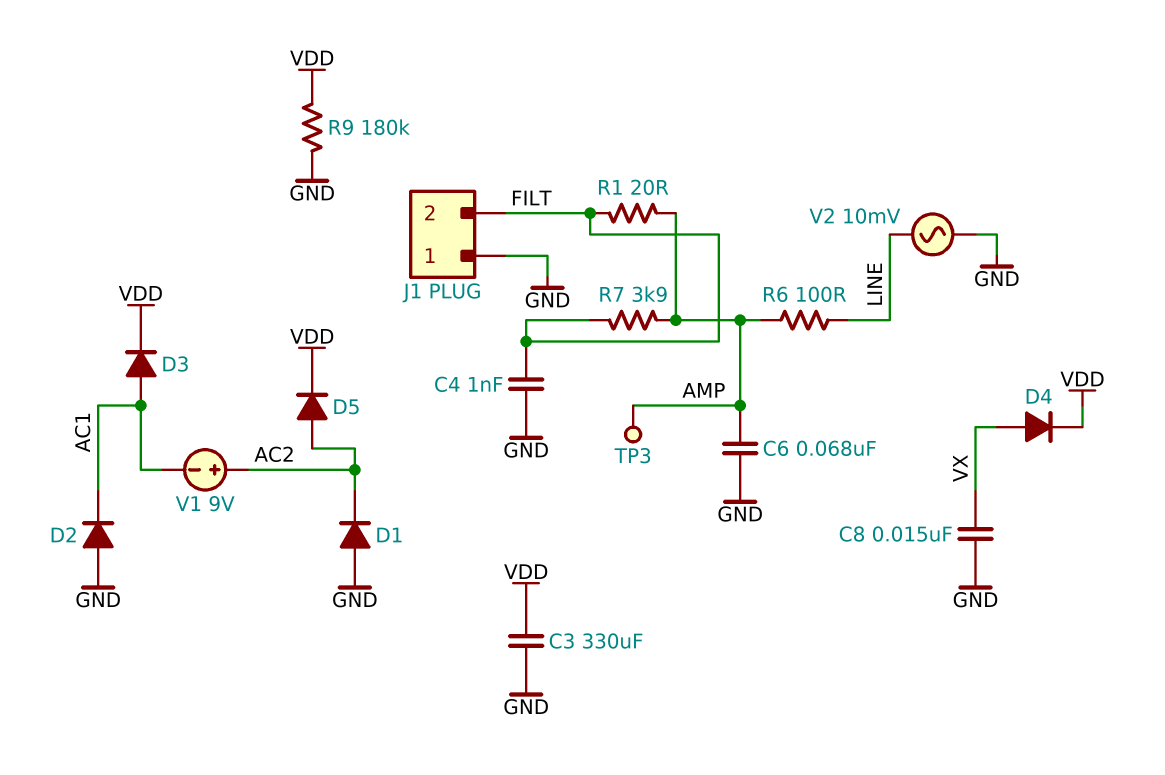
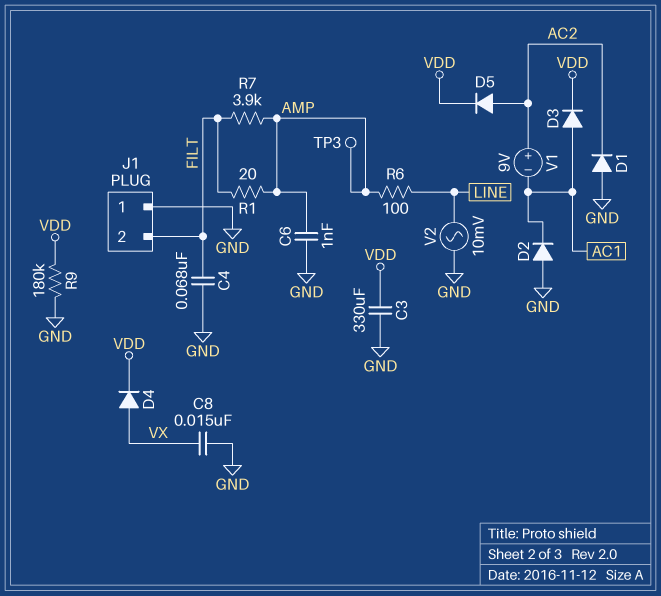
C4: 1nF (FILT, GND) -> 68nF (FILT, GND)
C6: 68nF (AMP, GND) -> 1nF (AMP, GND)

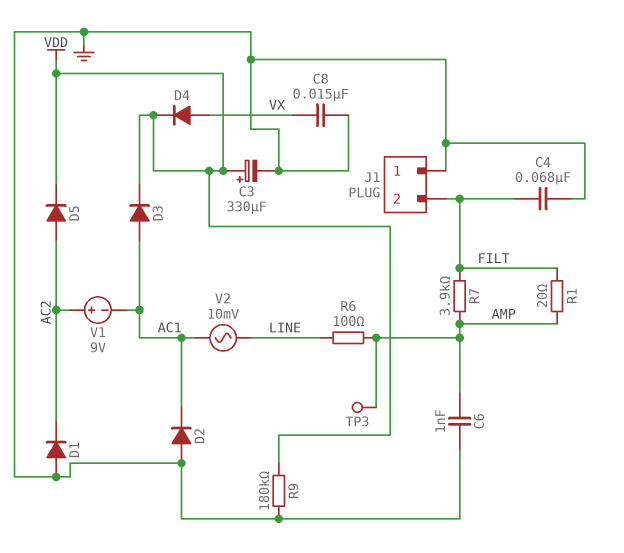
C3: 330uF (GND, VDD) -> 330uF (plus VDD, minus GND)
V2: AC 10mV (GND, LINE) -> AC 10mV (AC1, LINE)

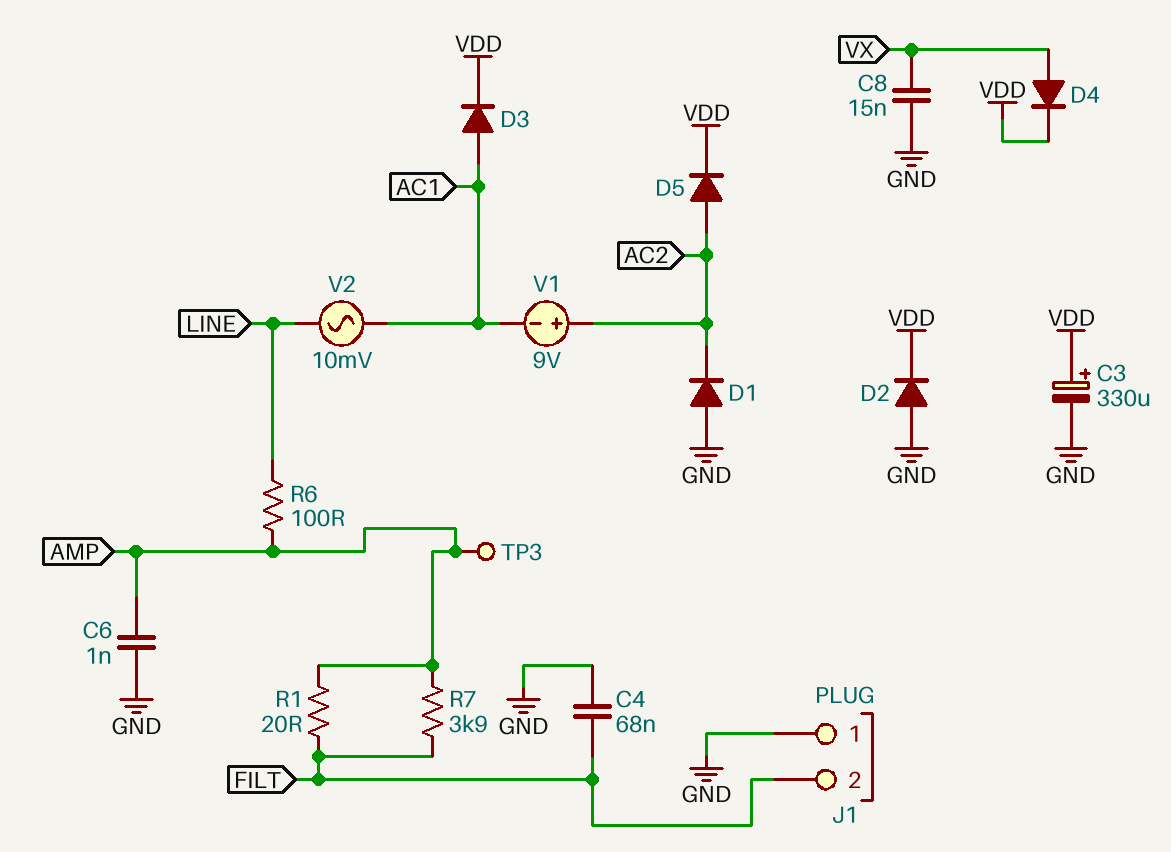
D2: diode (A GND, K AC1) -> diode (A GND, K VDD)
R9: 180k (GND, VDD) -> none

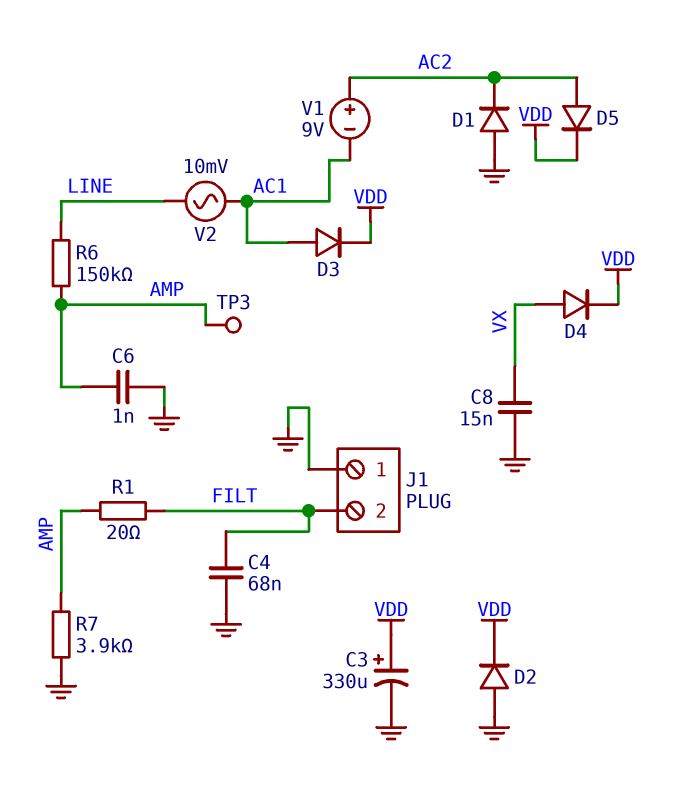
R6: 100 (AMP, LINE) -> 150k (AMP, LINE)
R7: 3.9k (AMP, FILT) -> 3.9k (AMP, GND)

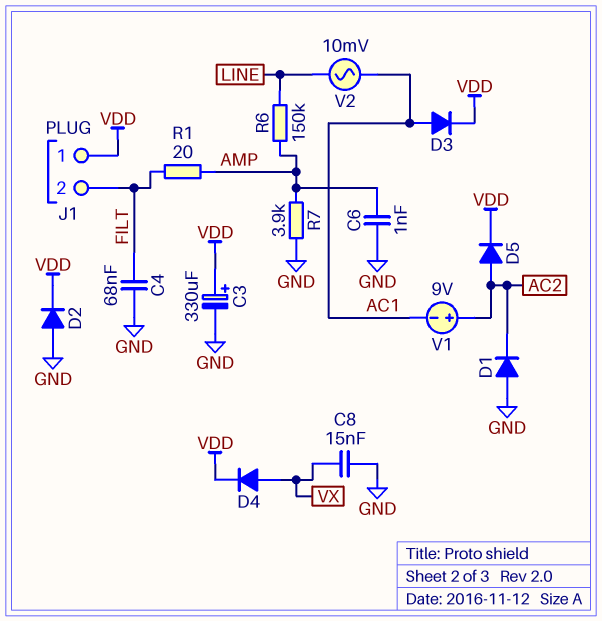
J1 pin 1: GND -> VDD
TP3: test point (AMP) -> none

